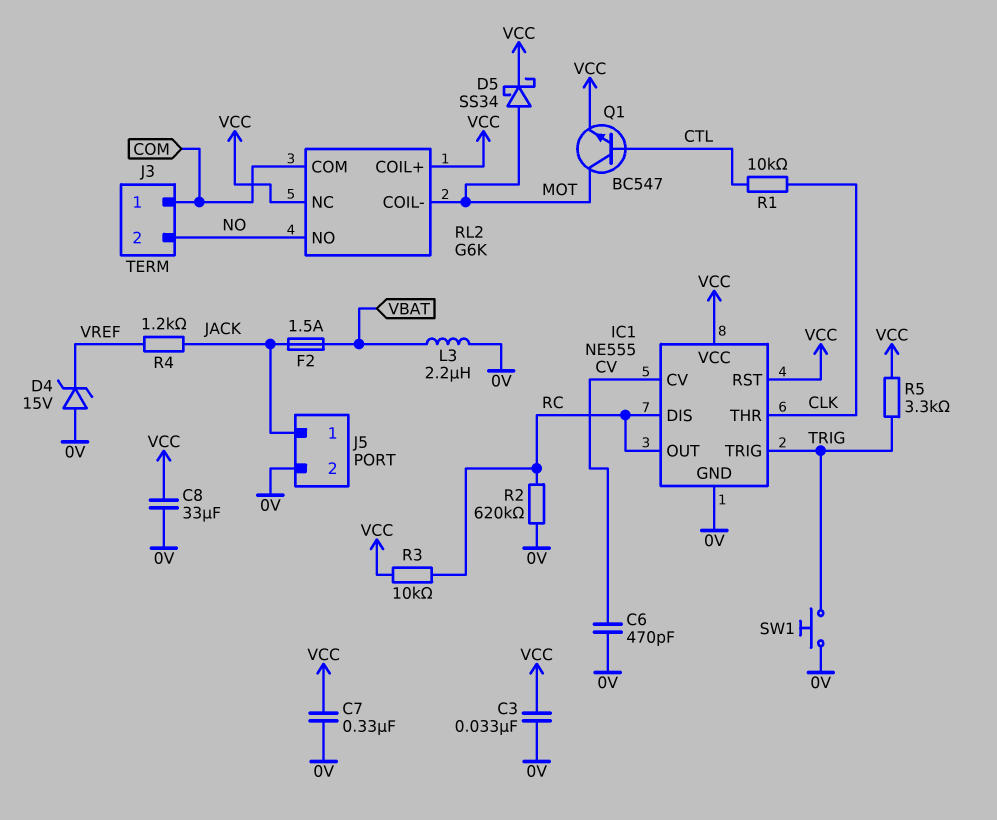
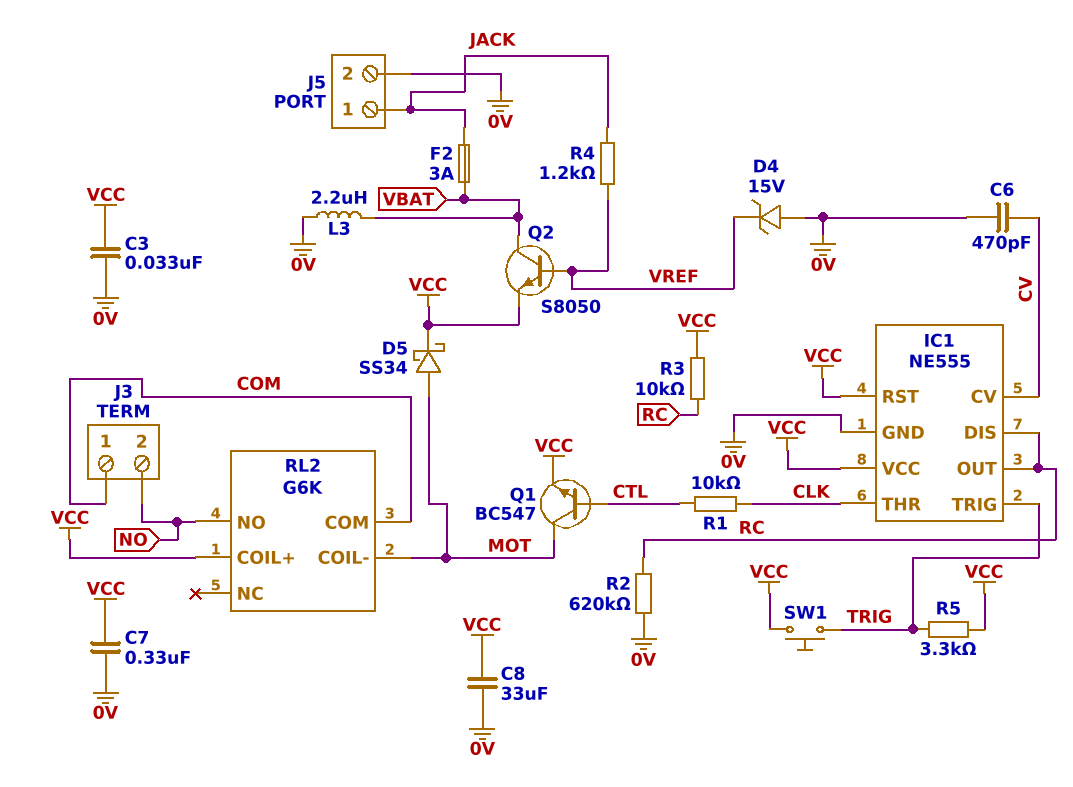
F2: 1.5A (JACK, VBAT) -> 3A (JACK, VBAT)
Q2: none -> NPN S8050 (B VREF, C VBAT, E VCC)
RL2 pin NC: VCC -> none
SW1: button (0V, TRIG) -> button (TRIG, VCC)

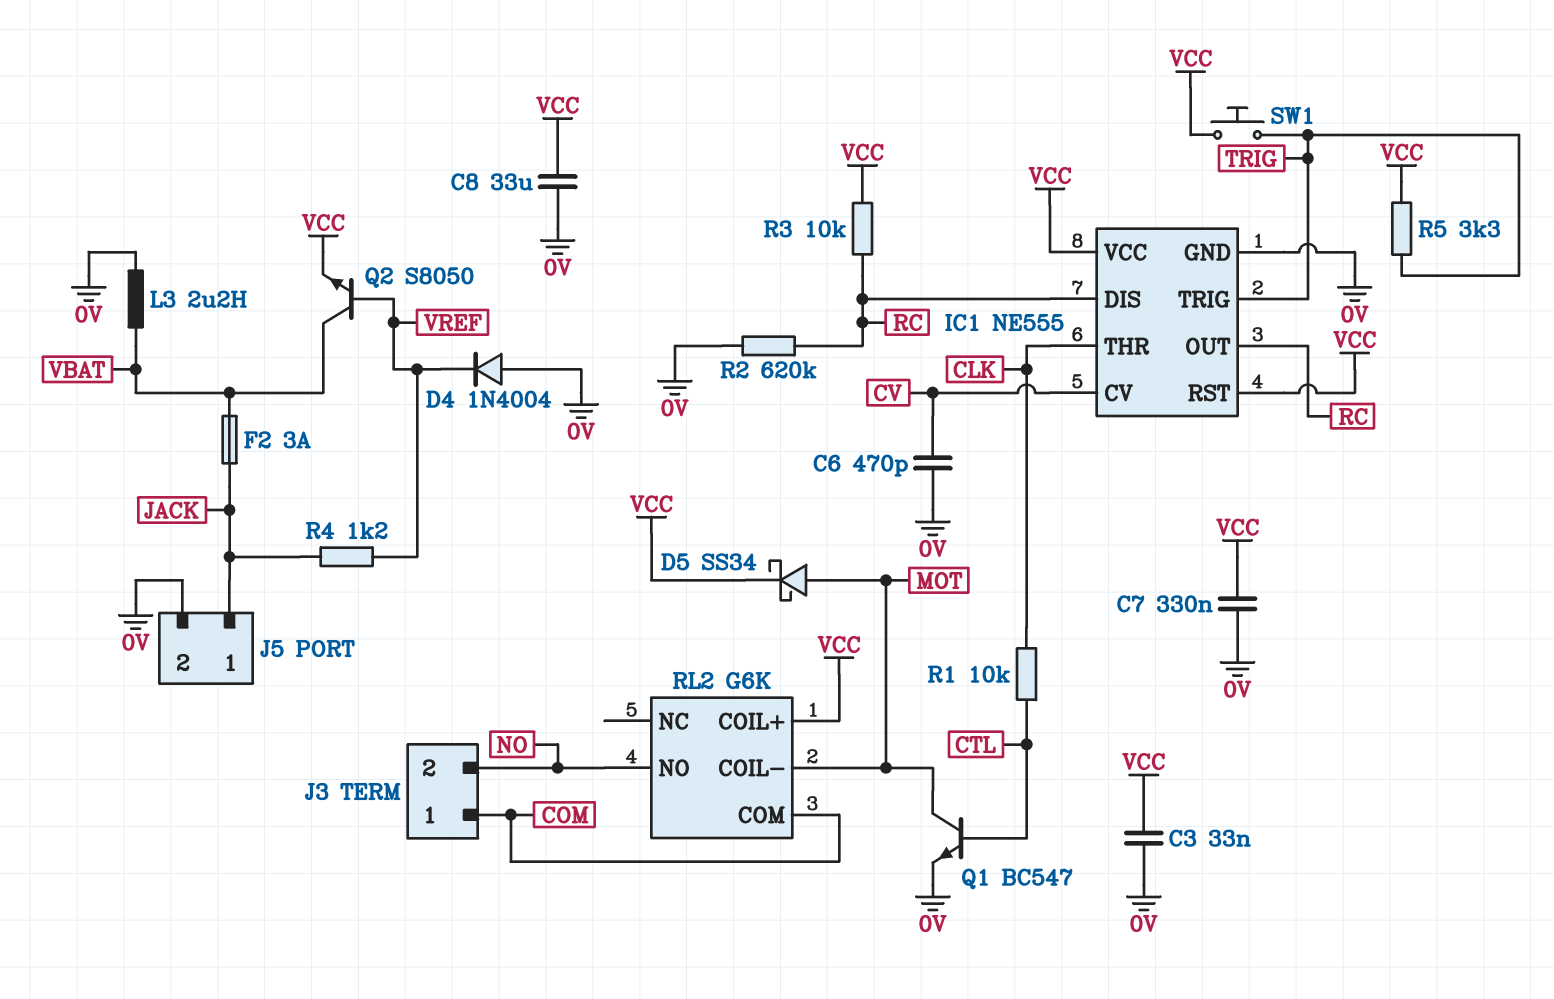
D4: zener 15V (A 0V, K VREF) -> diode 1N4004 (A 0V, K VREF)
Q1: NPN BC547 (B CTL, C MOT, E VCC) -> NPN BC547 (B CTL, C MOT, E 0V)

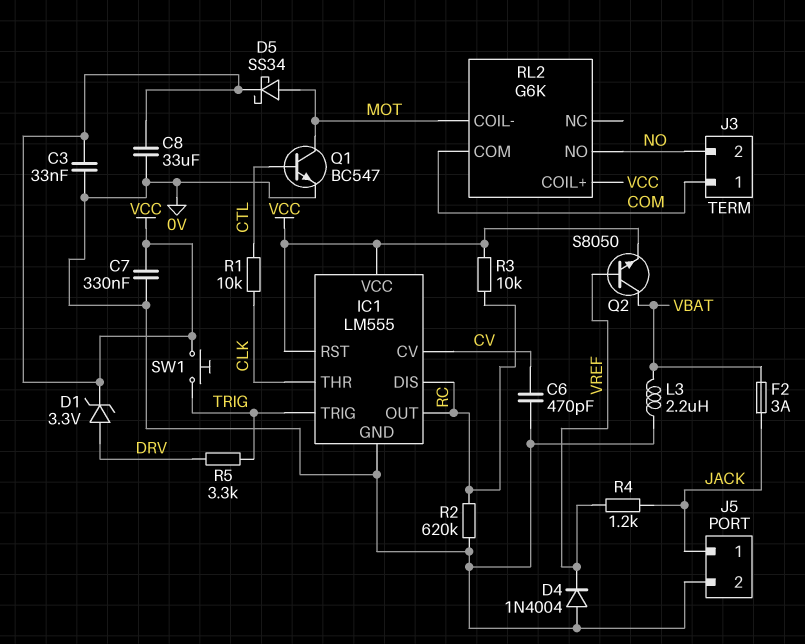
D1: none -> zener 3.3V (A DRV, K VCC)
IC1: NE555 -> LM555
R5: 3.3k (TRIG, VCC) -> 3.3k (DRV, TRIG)

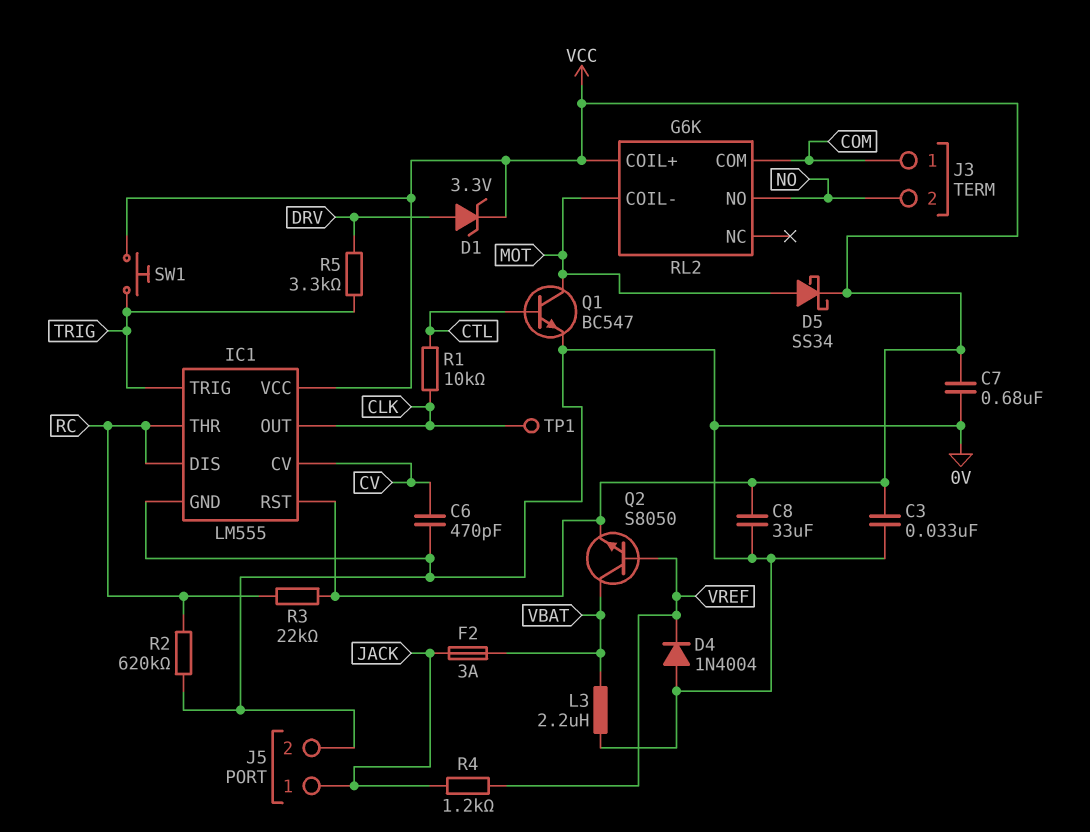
C7: 330nF (0V, VCC) -> 680nF (0V, VCC)
IC1 pin OUT: RC -> CLK
IC1 pin THR: CLK -> RC
R3: 10k (RC, VCC) -> 22k (RC, VCC)
TP1: none -> test point (CLK)

